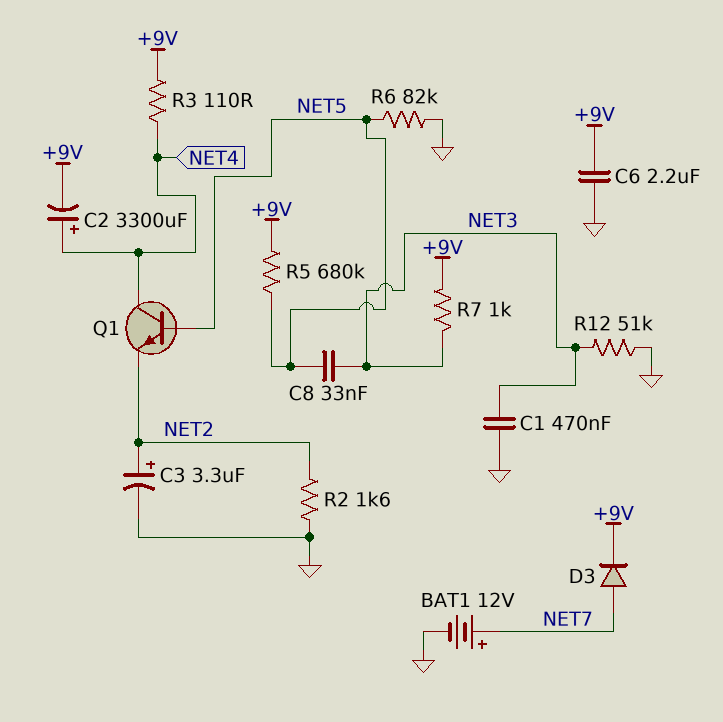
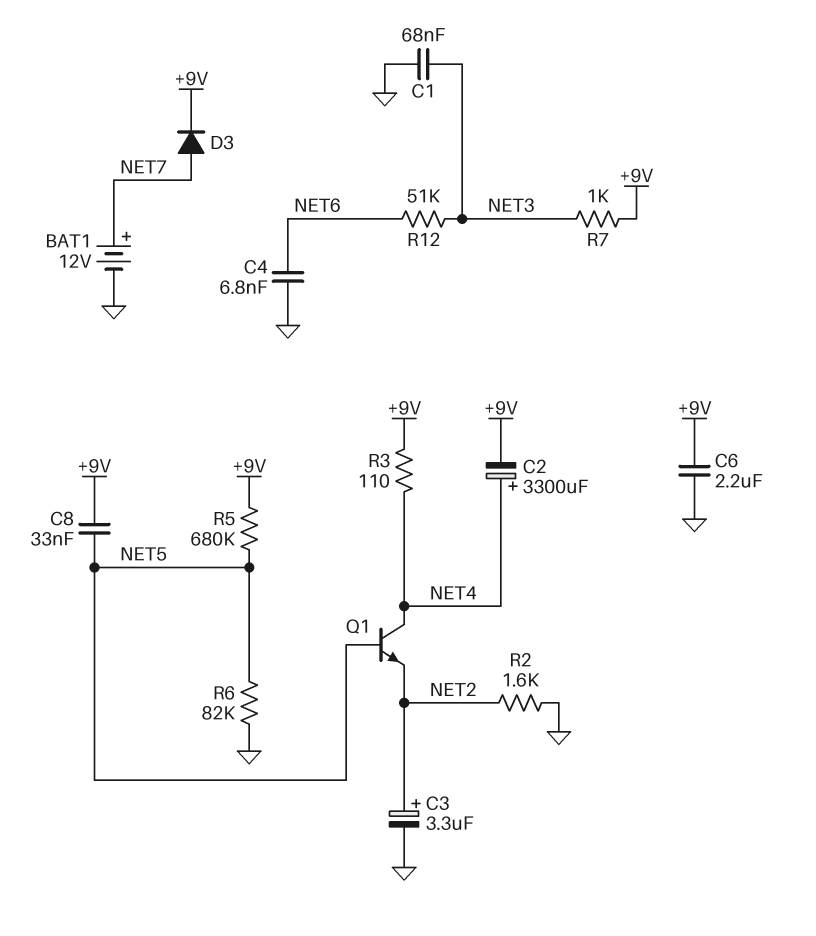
C1: 470nF (GND, NET3) -> 68nF (GND, NET3)
C4: none -> 6.8nF (GND, NET6)
C8: 33nF (NET3, NET5) -> 33nF (+9V, NET5)
R12: 51k (GND, NET3) -> 51k (NET3, NET6)

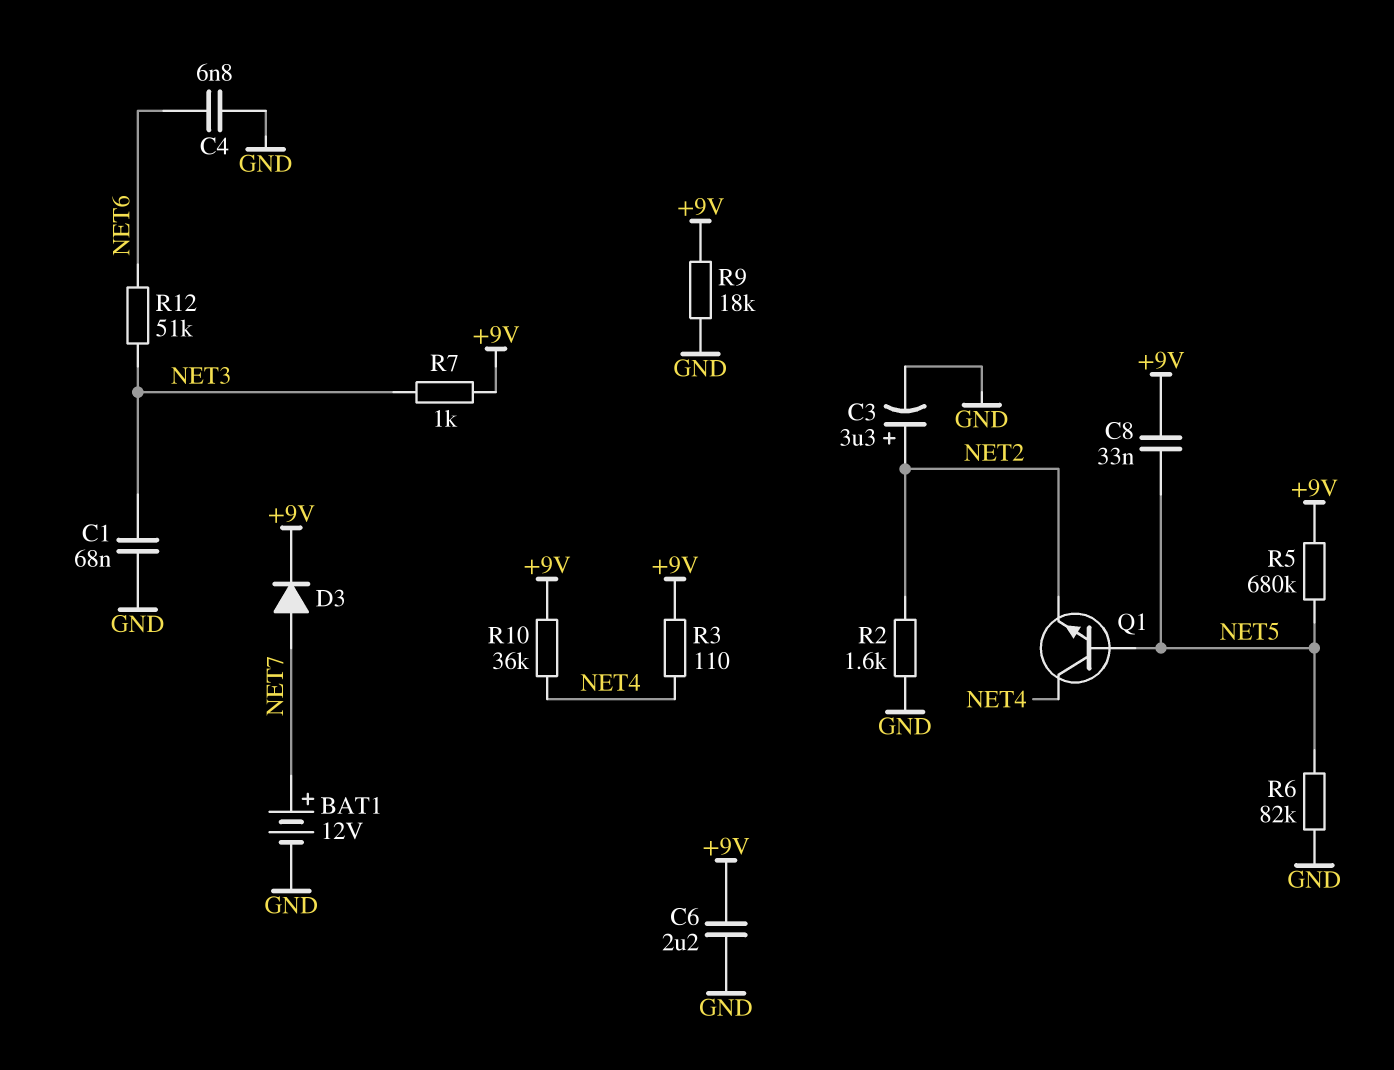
C2: 3300uF (plus NET4, minus +9V) -> none
R9: none -> 18k (+9V, GND)
R10: none -> 36k (+9V, NET4)

